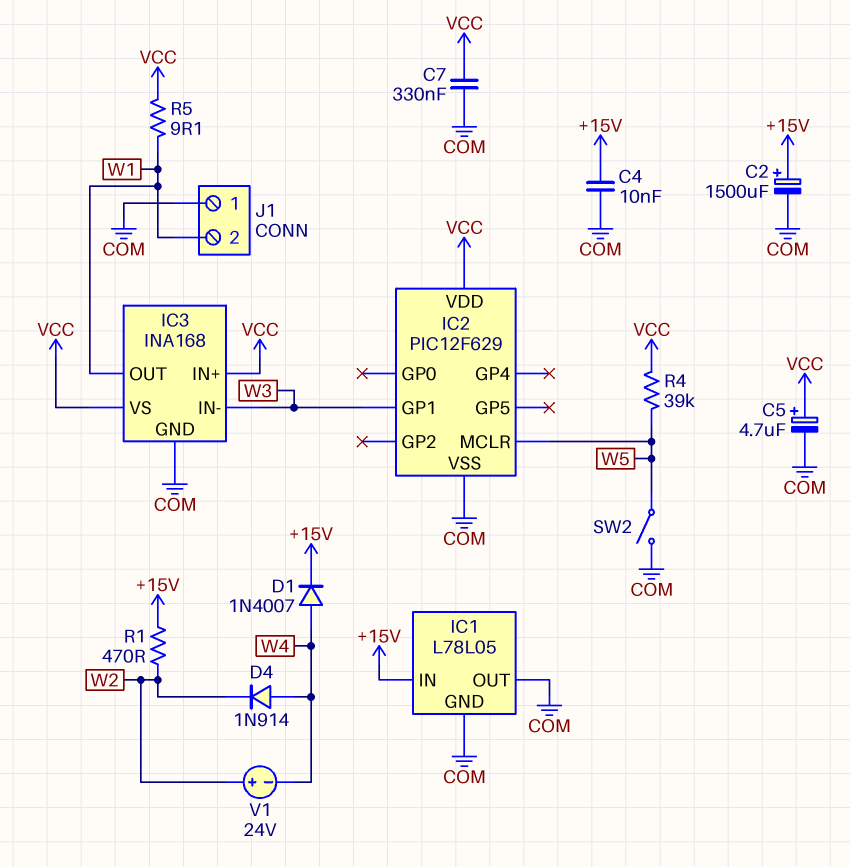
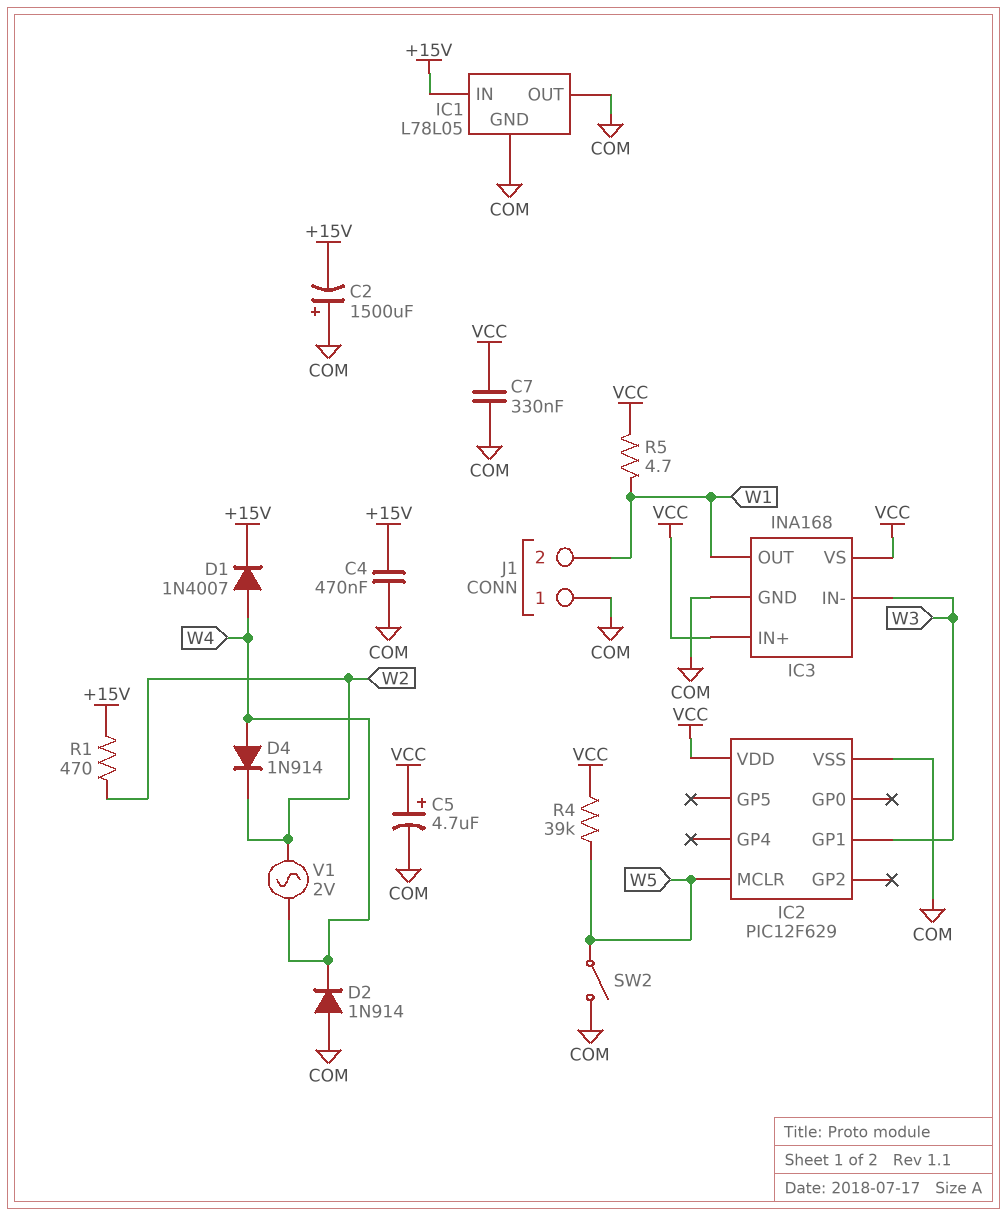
C2: 1500uF (plus +15V, minus COM) -> 1500uF (plus COM, minus +15V)
C4: 10nF (+15V, COM) -> 470nF (+15V, COM)
D2: none -> diode 1N914 (A COM, K W4)
R5: 9.1 (VCC, W1) -> 4.7 (VCC, W1)
V1: 24V (plus W2, minus W4) -> AC 2V (W2, W4)

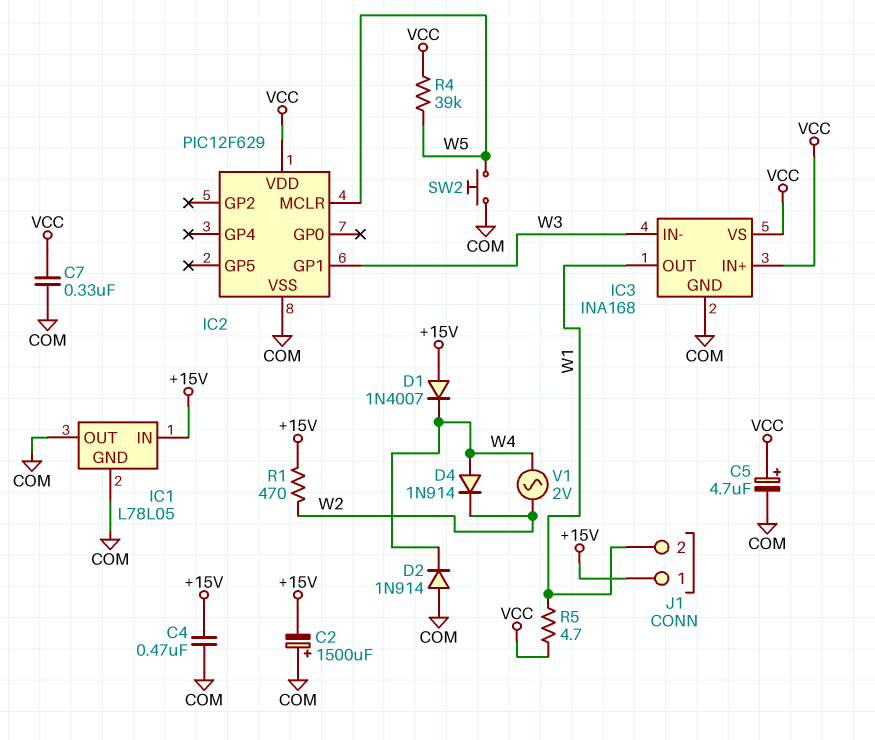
D1: diode 1N4007 (A W4, K +15V) -> diode 1N4007 (A +15V, K W4)
J1 pin 1: COM -> +15V
SW2: switch (COM, W5) -> button (COM, W5)

